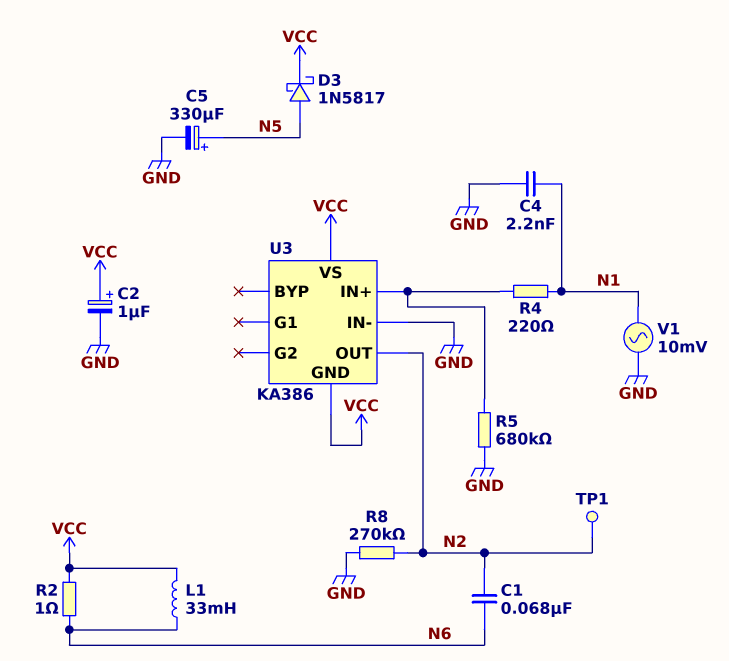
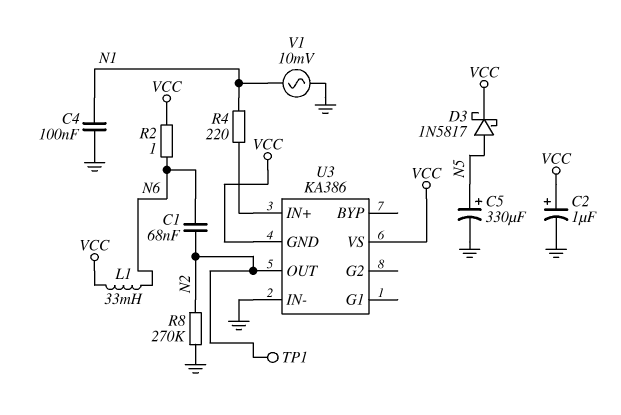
C4: 2.2nF (GND, N1) -> 100nF (GND, N1)
R5: 680k (GND, U3/IN+) -> none

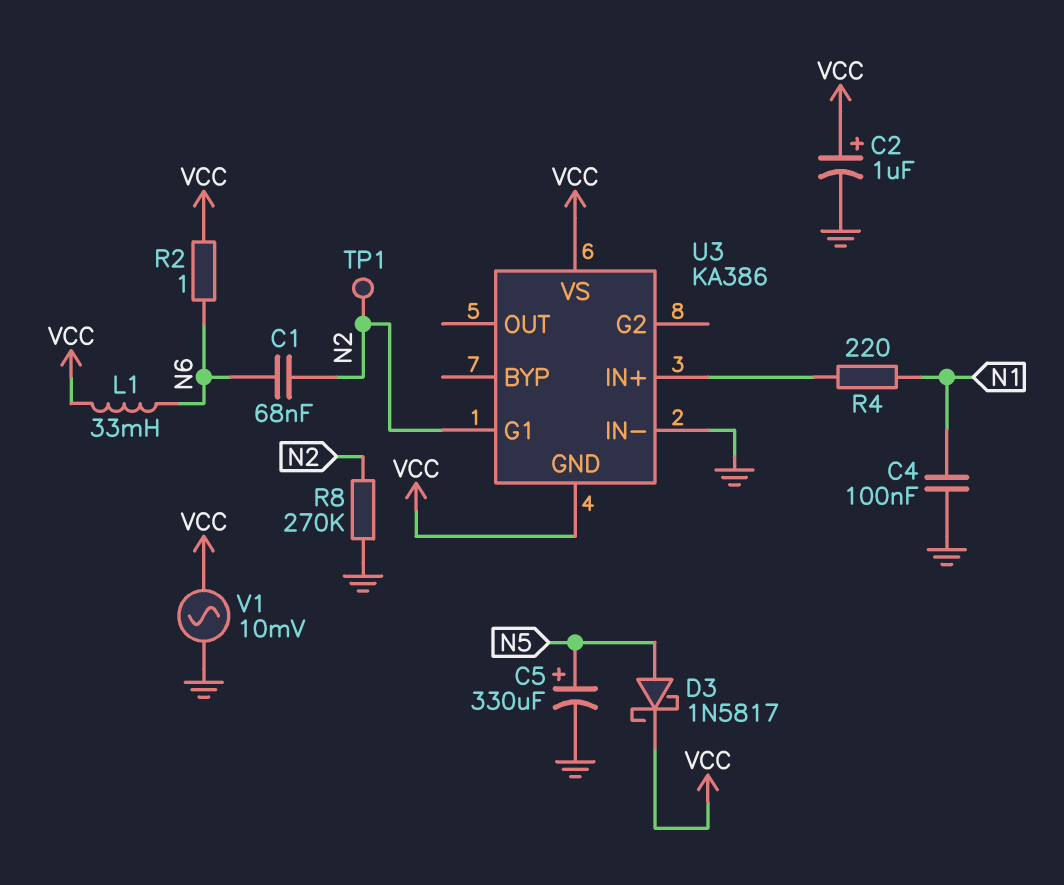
U3 pin G1: none -> N2
U3 pin OUT: N2 -> none
V1: AC 10mV (GND, N1) -> AC 10mV (GND, VCC)

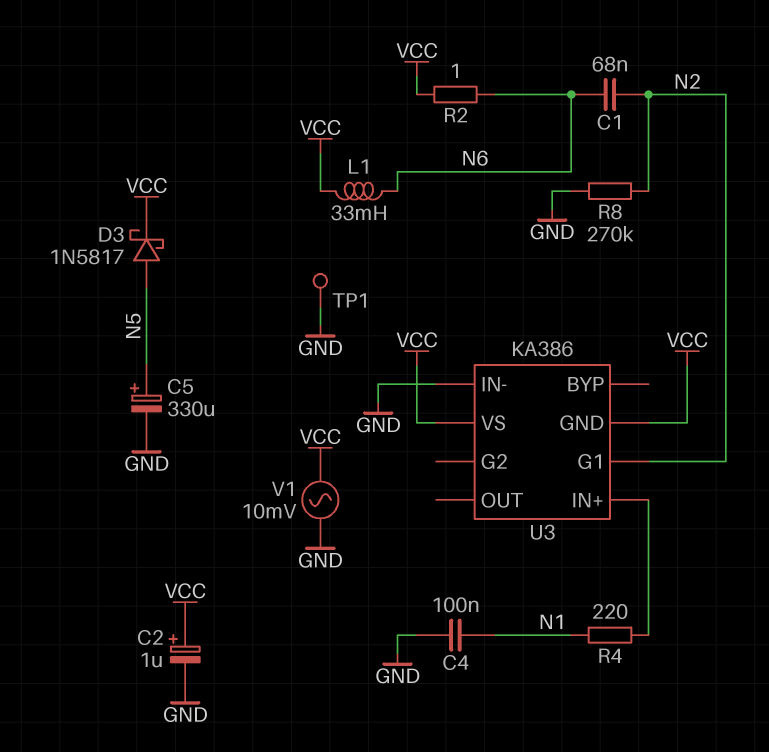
TP1: test point (N2) -> test point (GND)

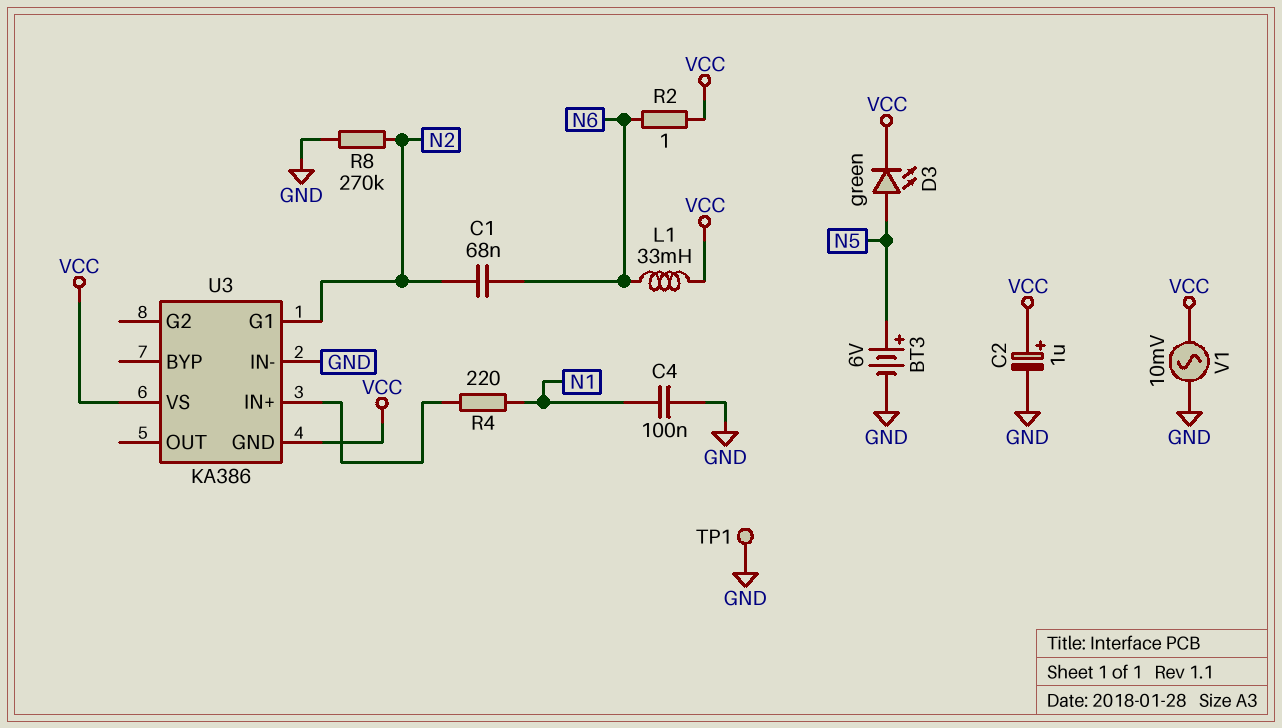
BT3: none -> 6V (plus N5, minus GND)
C5: 330uF (plus N5, minus GND) -> none
D3: schottky 1N5817 (A N5, K VCC) -> LED green (A N5, K VCC)

